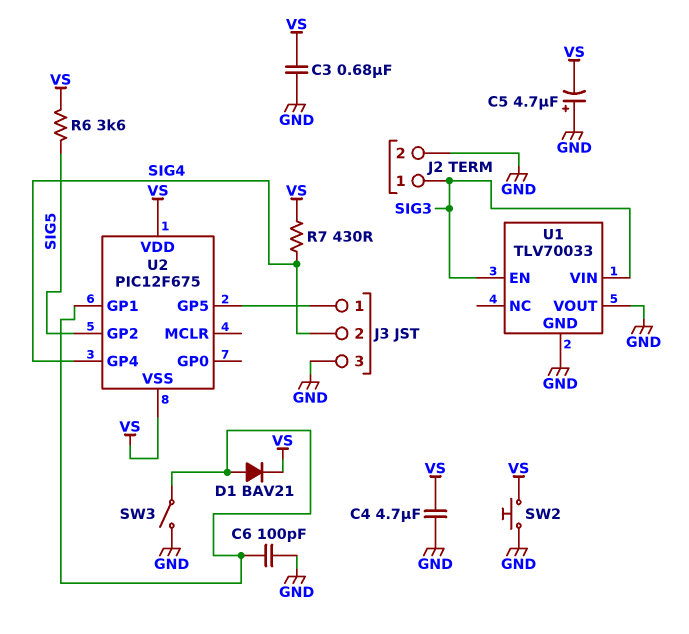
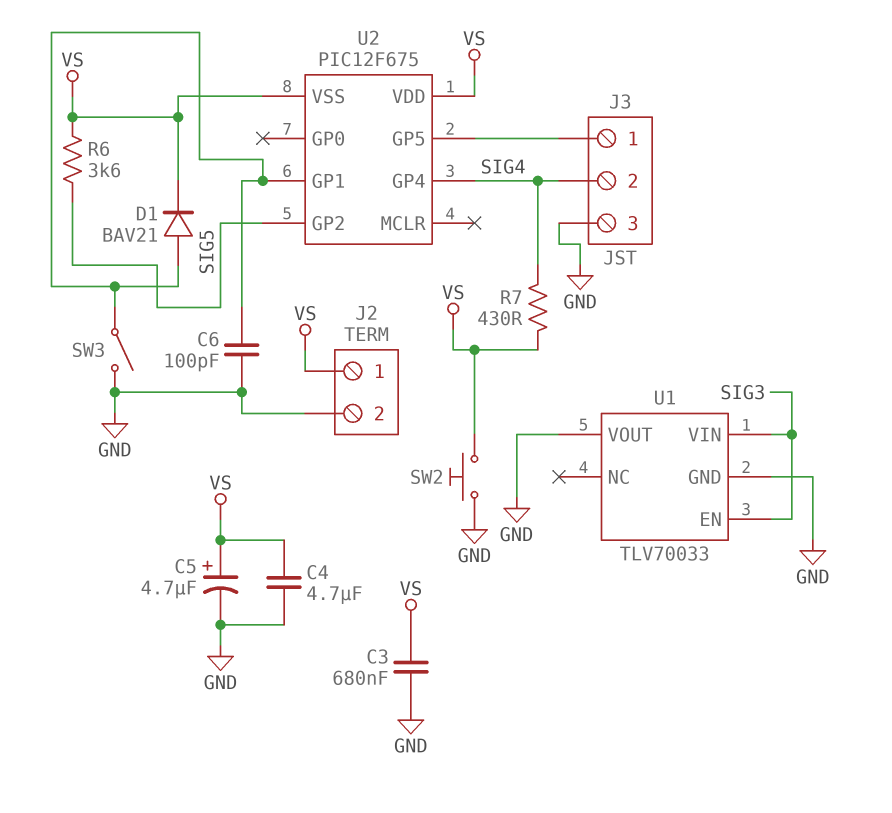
C5: 4.7uF (plus GND, minus VS) -> 4.7uF (plus VS, minus GND)
J2 pin 1: SIG3 -> VS

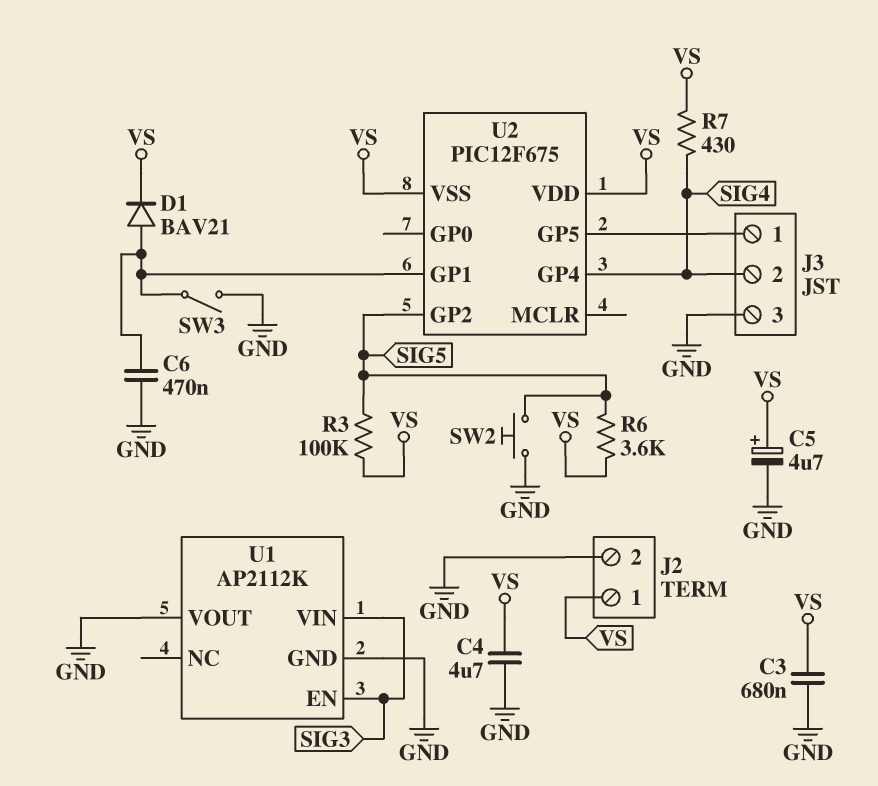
C6: 100pF (GND, U2/GP1) -> 470nF (GND, U2/GP1)
R3: none -> 100k (SIG5, VS)
SW2: button (GND, VS) -> button (GND, SIG5)
U1: TLV70033 -> AP2112K

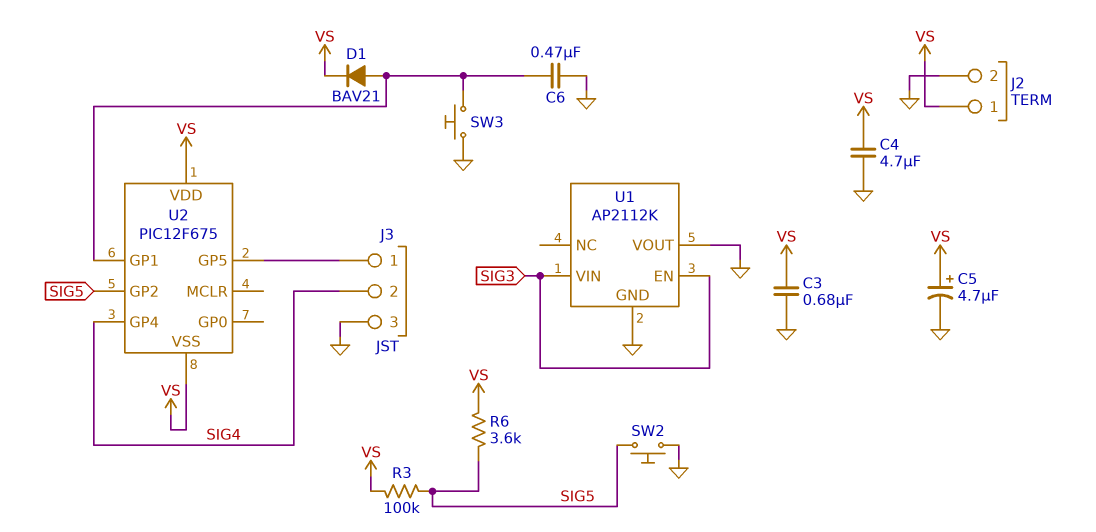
R7: 430 (SIG4, VS) -> none
SW3: switch (GND, U2/GP1) -> button (GND, U2/GP1)

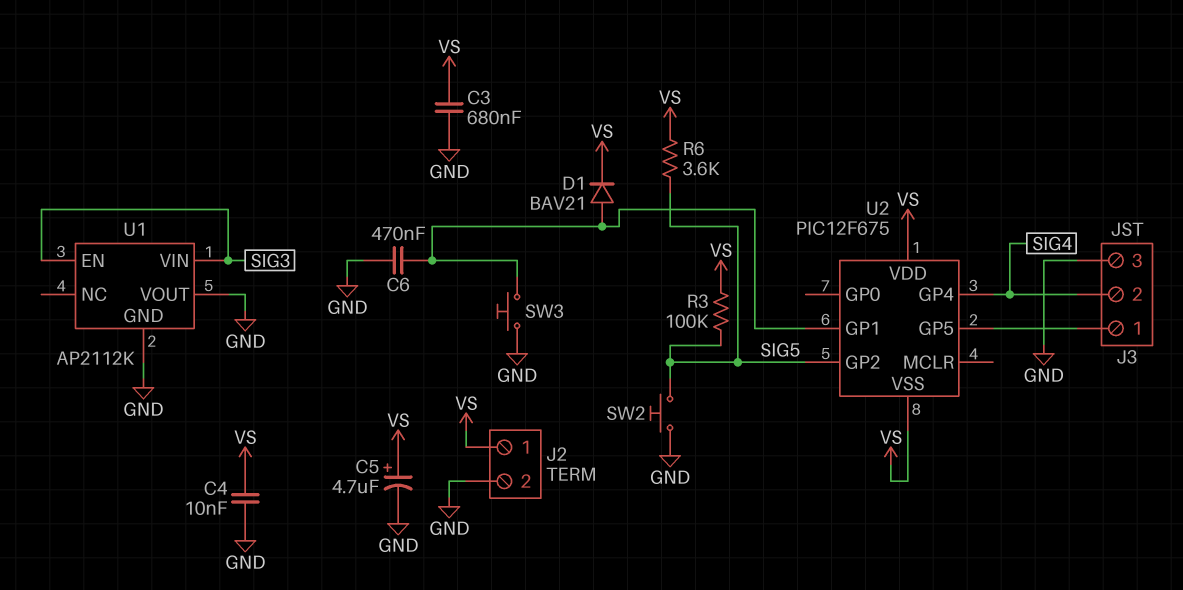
C4: 4.7uF (GND, VS) -> 10nF (GND, VS)

